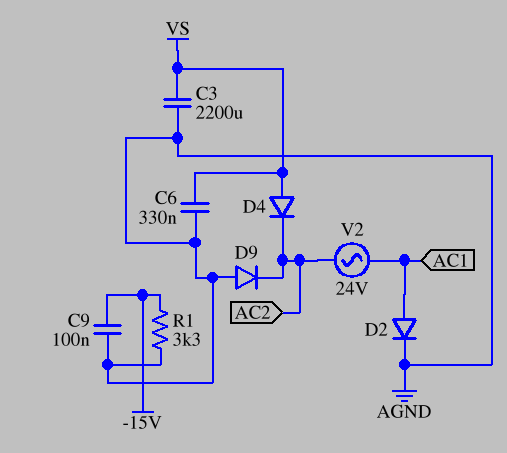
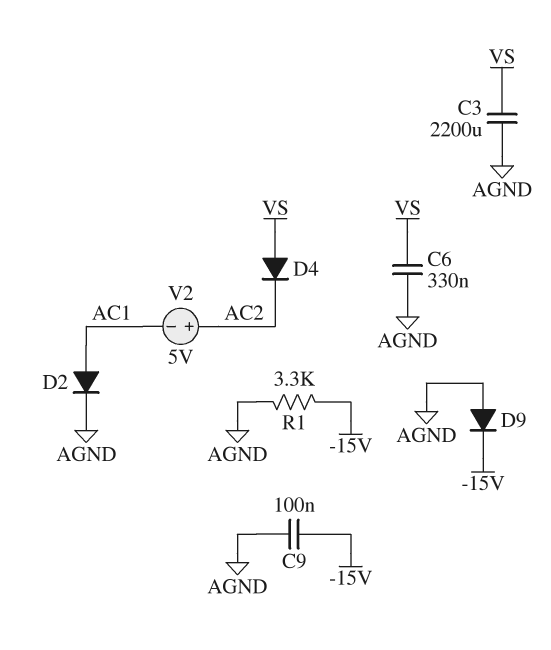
D9: diode (A AGND, K AC2) -> diode (A AGND, K -15V)
V2: AC 24V (AC1, AC2) -> 5V (plus AC2, minus AC1)

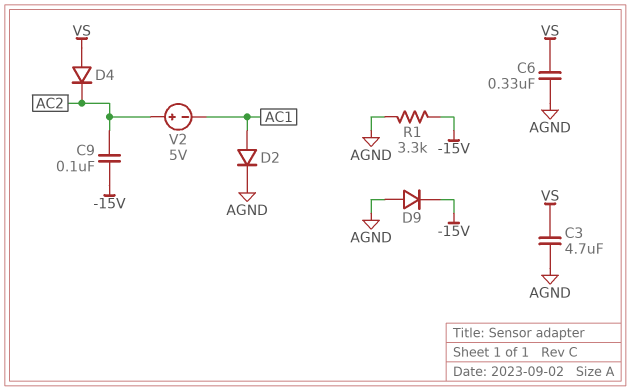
C3: 2200uF (AGND, VS) -> 4.7uF (AGND, VS)
C9: 100nF (-15V, AGND) -> 100nF (-15V, AC2)

